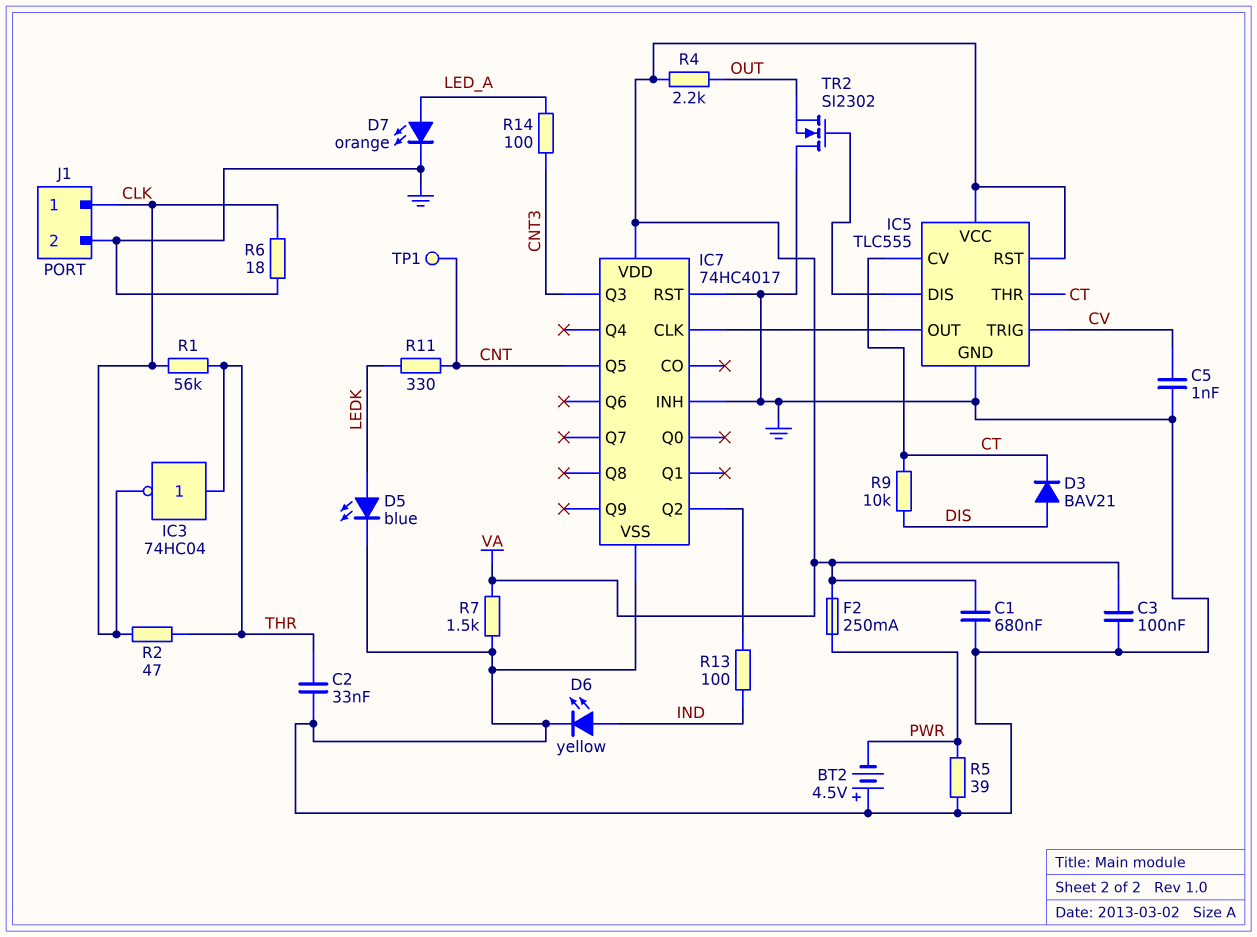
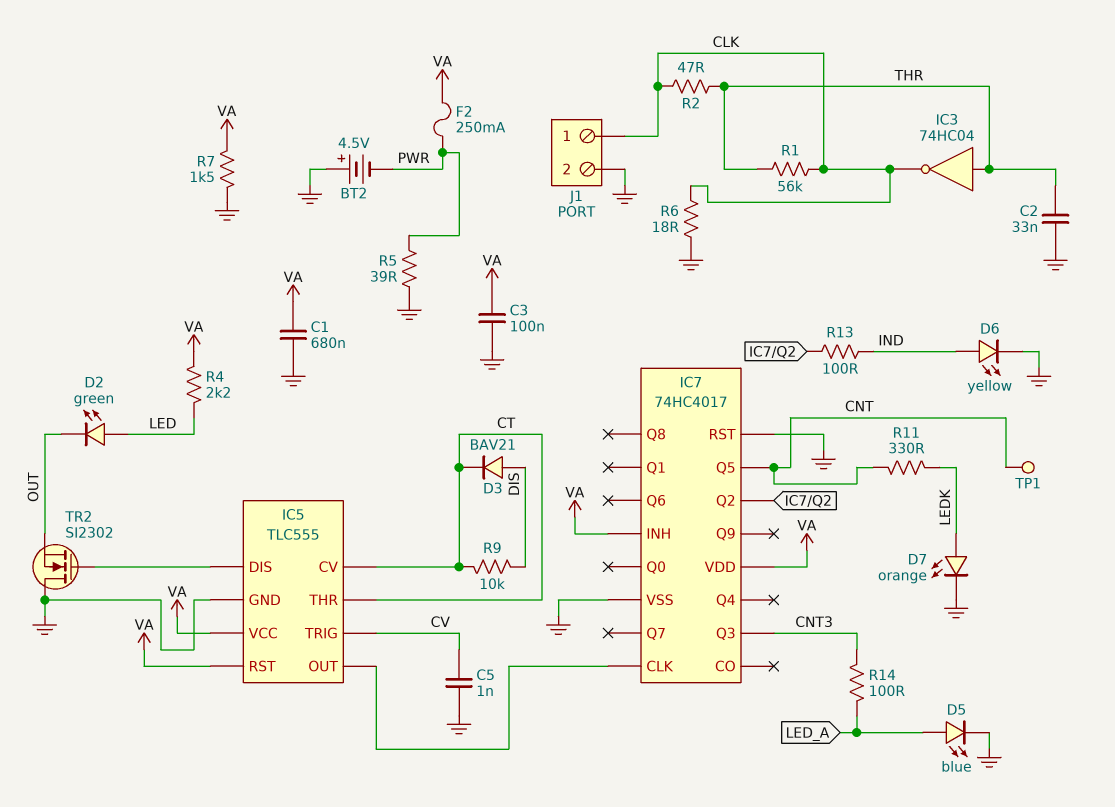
D2: none -> LED green (A LED, K OUT)
D5: LED blue (A LEDK, K GND) -> LED blue (A LED_A, K GND)
D7: LED orange (A LED_A, K GND) -> LED orange (A LEDK, K GND)
IC7 pin INH: GND -> VA
R4: 2.2k (OUT, VA) -> 2.2k (LED, VA)

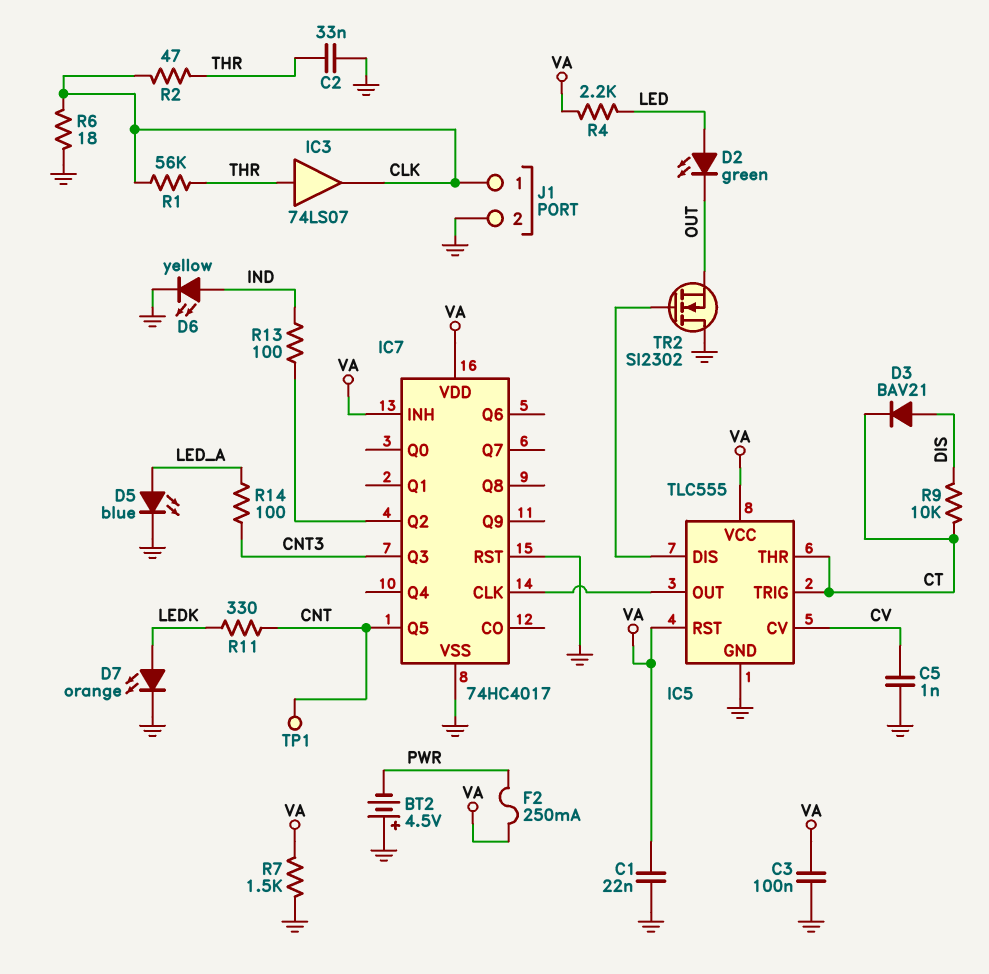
C1: 680nF (GND, VA) -> 22nF (GND, VA)
IC3: NOT 74HC04 (in THR, out CLK) -> buffer 74LS07 (in THR, out CLK)
IC5 pin CV: CT -> CV
IC5 pin TRIG: CV -> CT
R5: 39 (GND, PWR) -> none

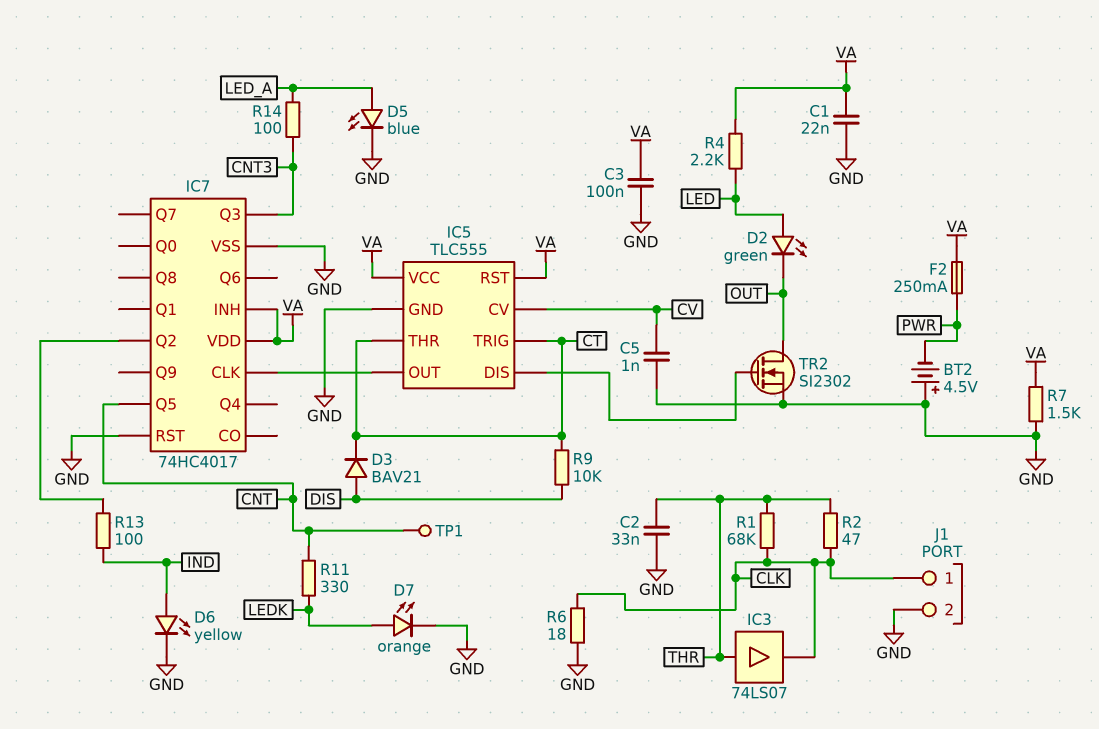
R1: 56k (CLK, THR) -> 68k (CLK, THR)
TR2: NMOS SI2302 (G IC5/DIS, D GND, S OUT) -> NMOS SI2302 (G IC5/DIS, D OUT, S GND)

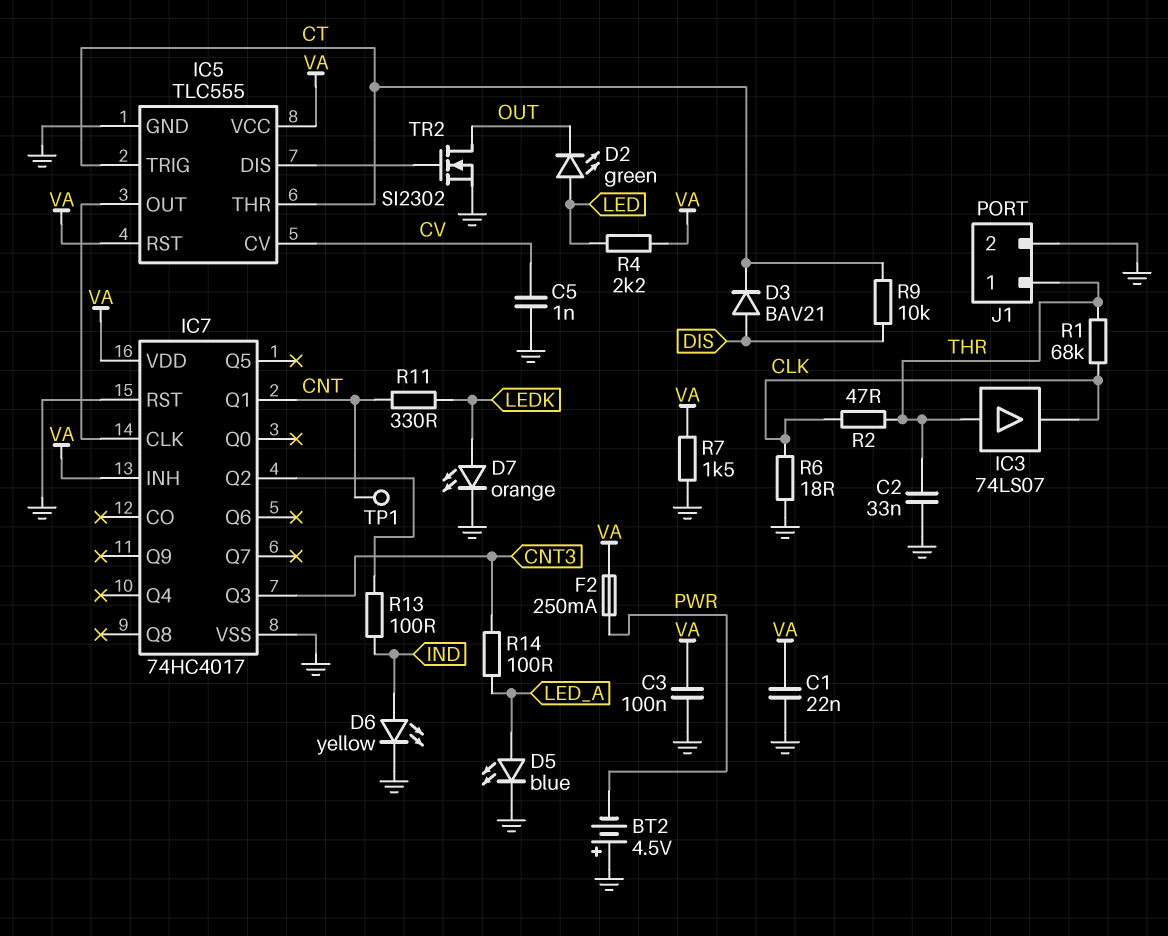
IC7 pin Q1: none -> CNT
IC7 pin Q5: CNT -> none
J1 pin 1: CLK -> THR

